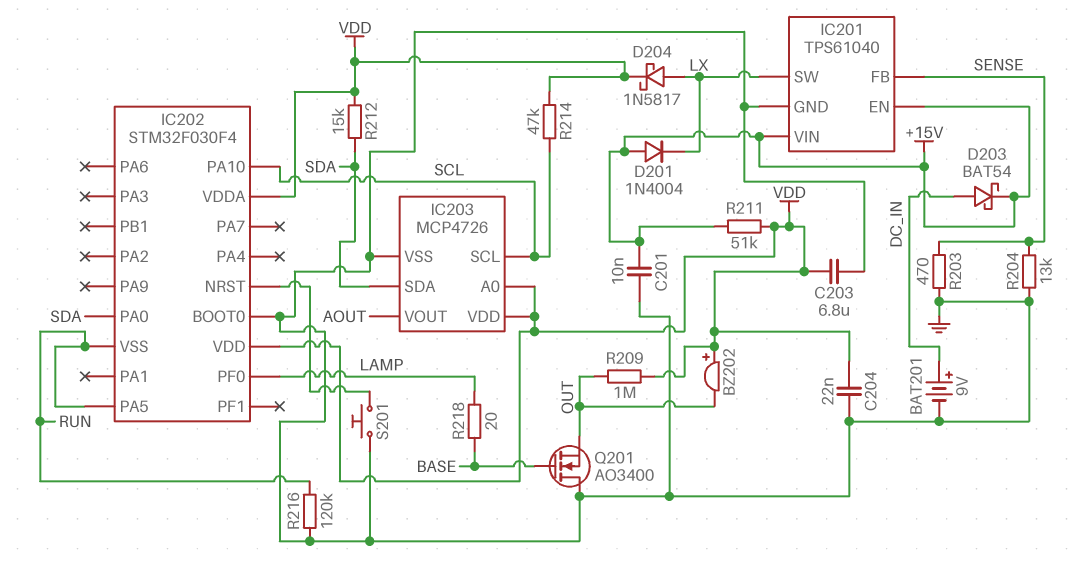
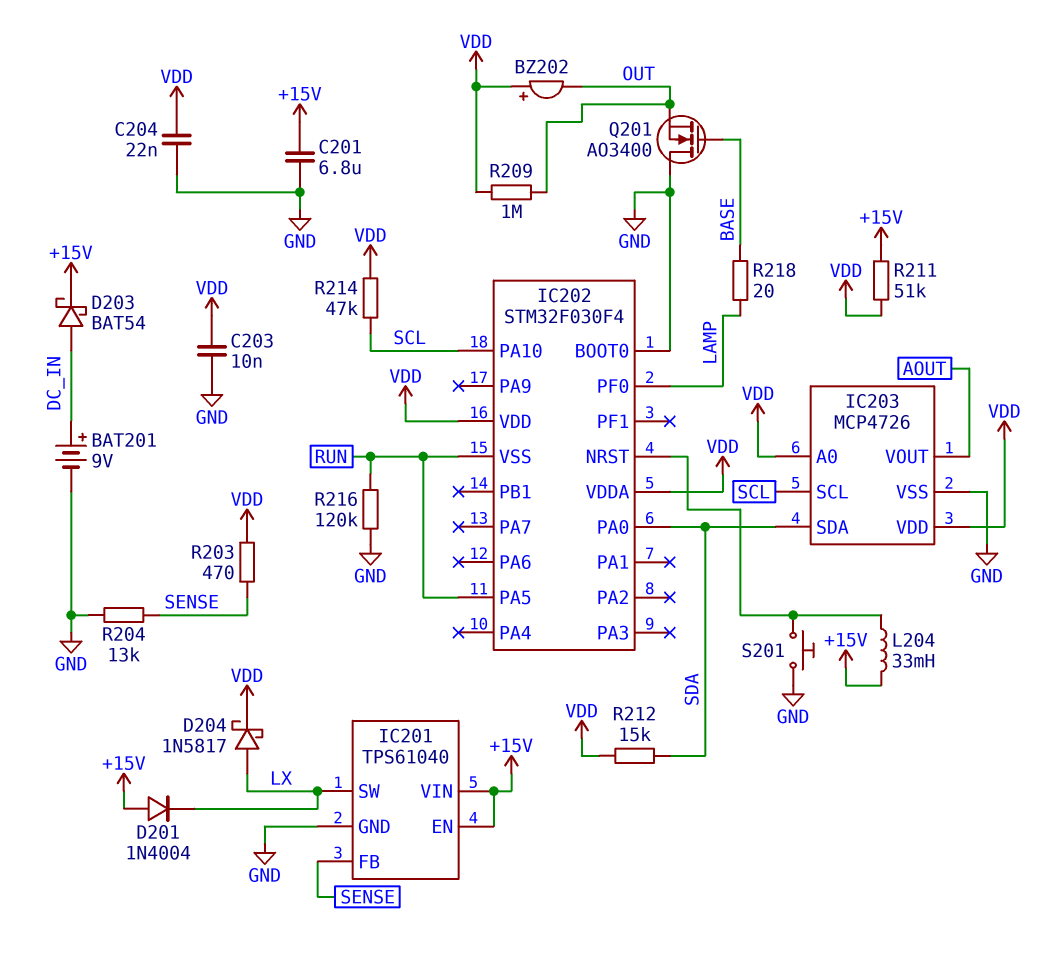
C201: 10nF (+15V, GND) -> 6.8uF (+15V, GND)
C203: 6.8uF (GND, VDD) -> 10nF (GND, VDD)
L204: none -> 33mH (+15V, IC202/NRST)
R203: 470 (GND, SENSE) -> 470 (SENSE, VDD)

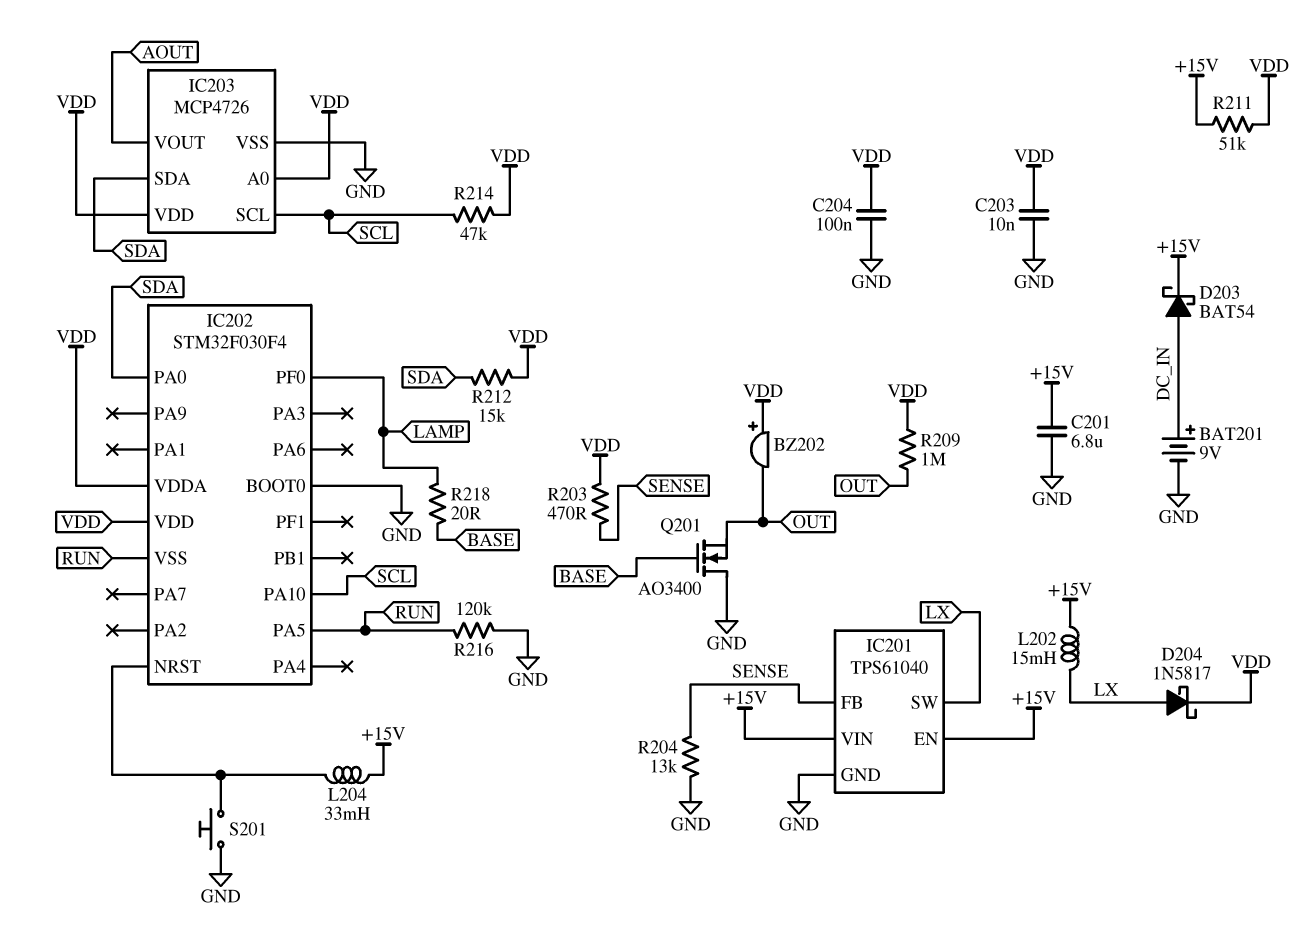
C204: 22nF (GND, VDD) -> 100nF (GND, VDD)
D201: diode 1N4004 (A +15V, K LX) -> none
L202: none -> 15mH (+15V, LX)

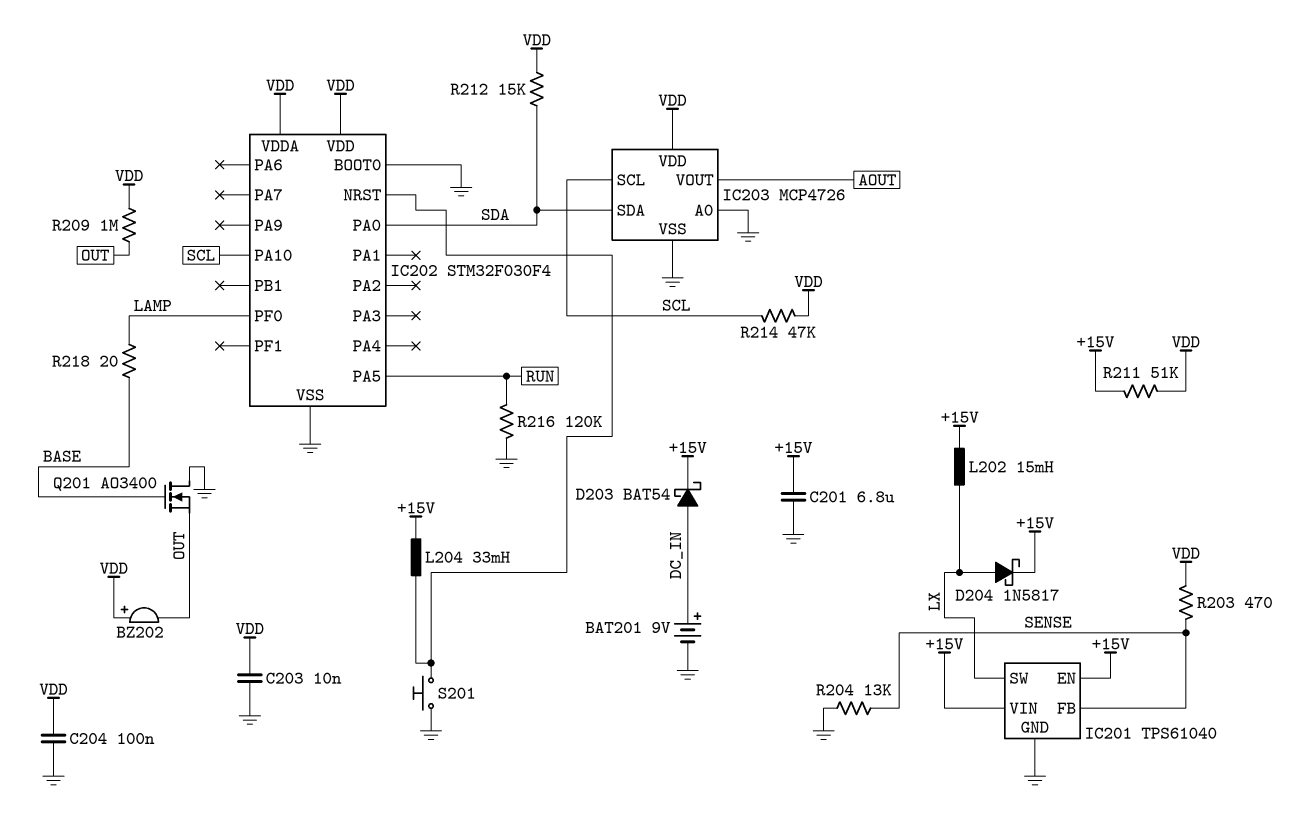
D204: schottky 1N5817 (A LX, K VDD) -> schottky 1N5817 (A LX, K +15V)
IC202 pin VSS: RUN -> GND
IC203 pin A0: VDD -> GND

